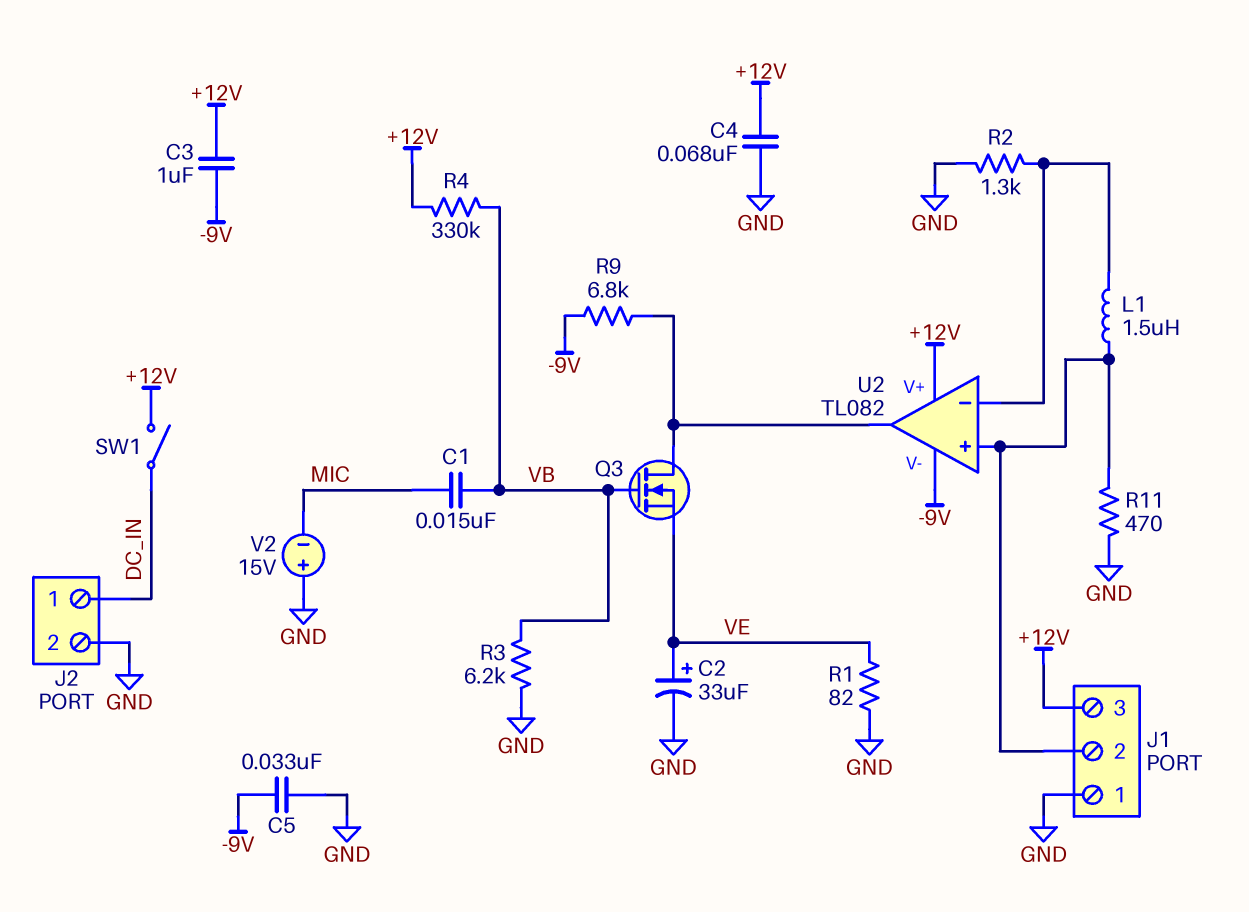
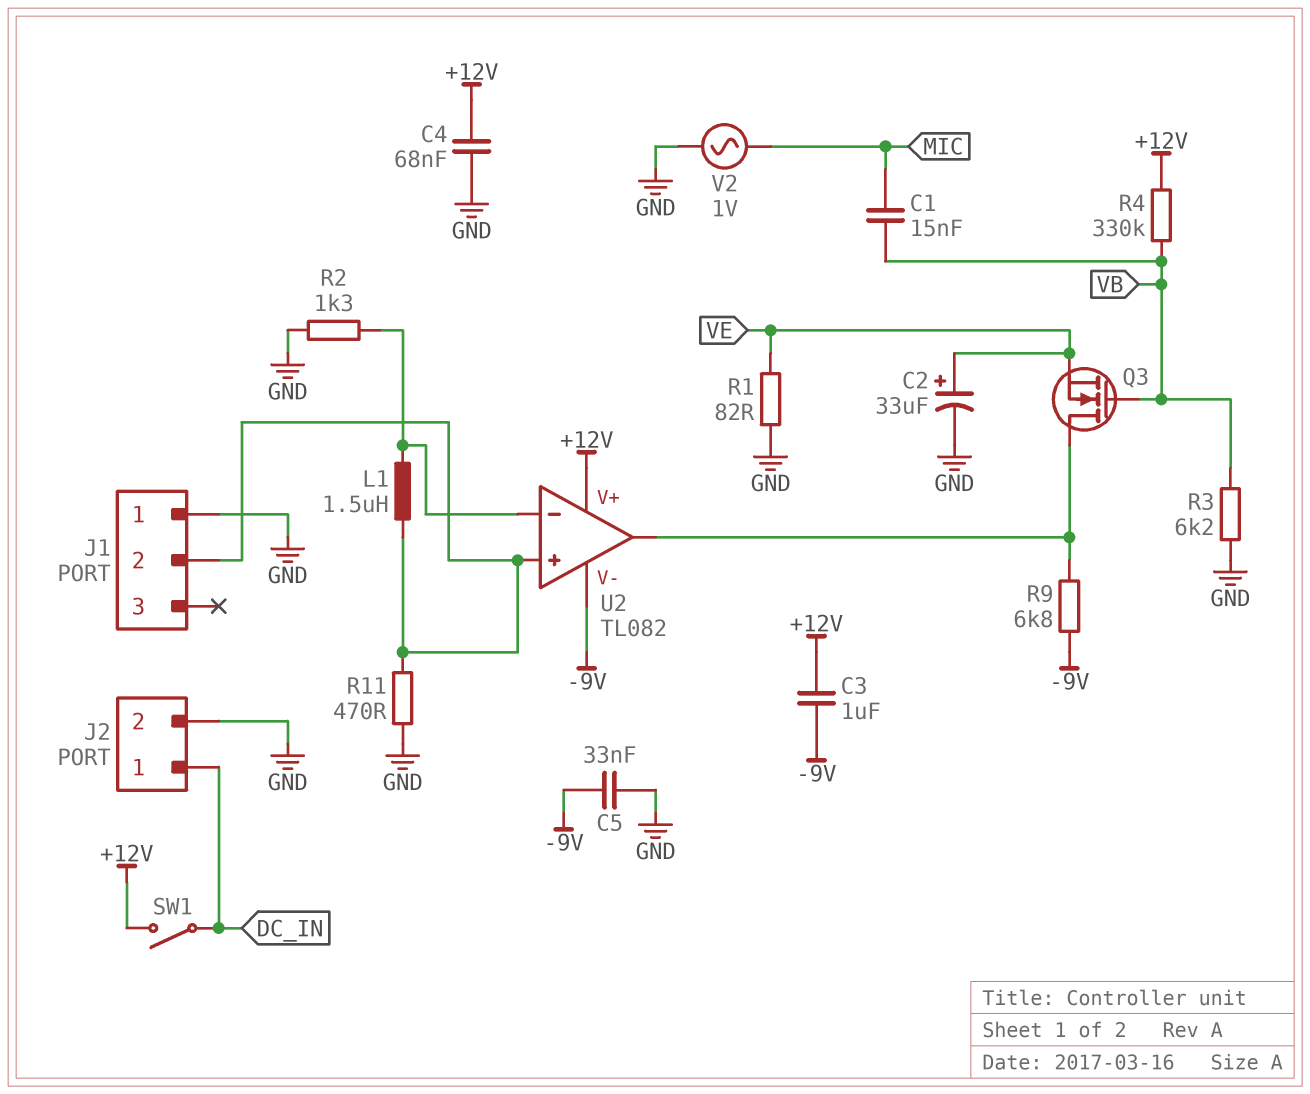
J1 pin 3: +12V -> none
V2: 15V (plus GND, minus MIC) -> AC 1V (GND, MIC)

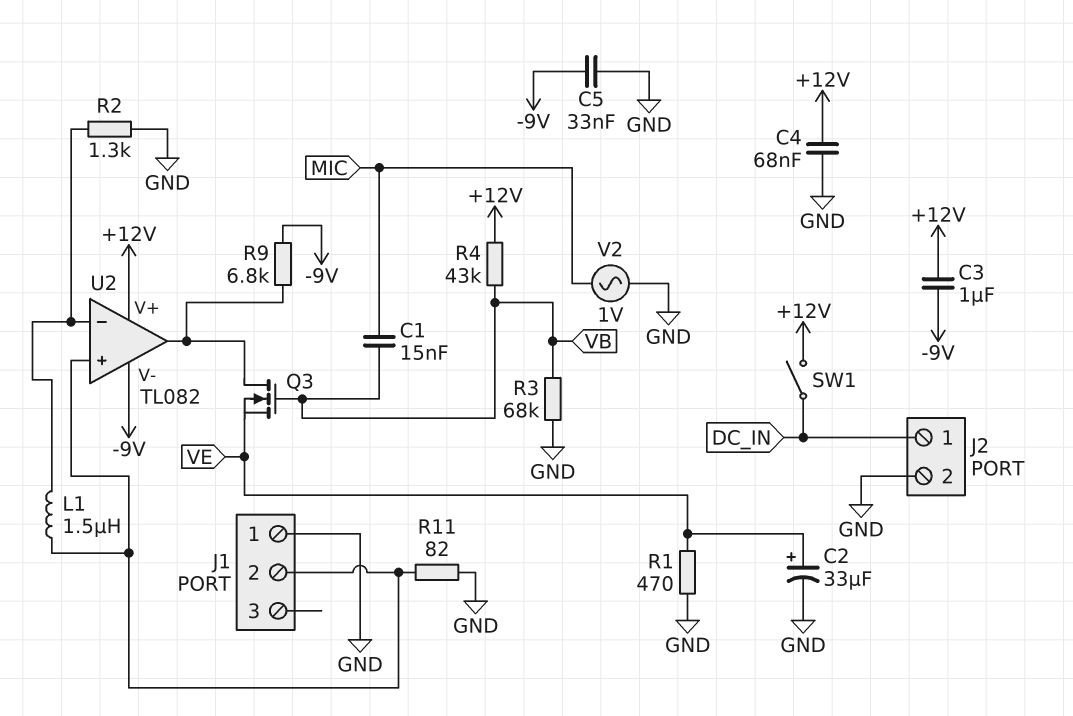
R1: 82 (GND, VE) -> 470 (GND, VE)
R3: 6.2k (GND, VB) -> 68k (GND, VB)
R4: 330k (+12V, VB) -> 43k (+12V, VB)
R11: 470 (GND, J1/2) -> 82 (GND, J1/2)

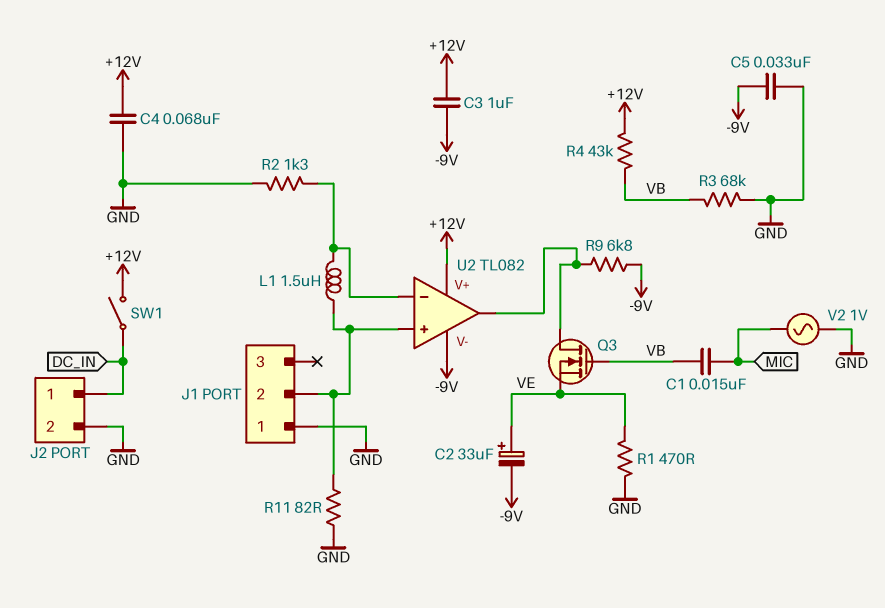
C2: 33uF (plus VE, minus GND) -> 33uF (plus VE, minus -9V)

